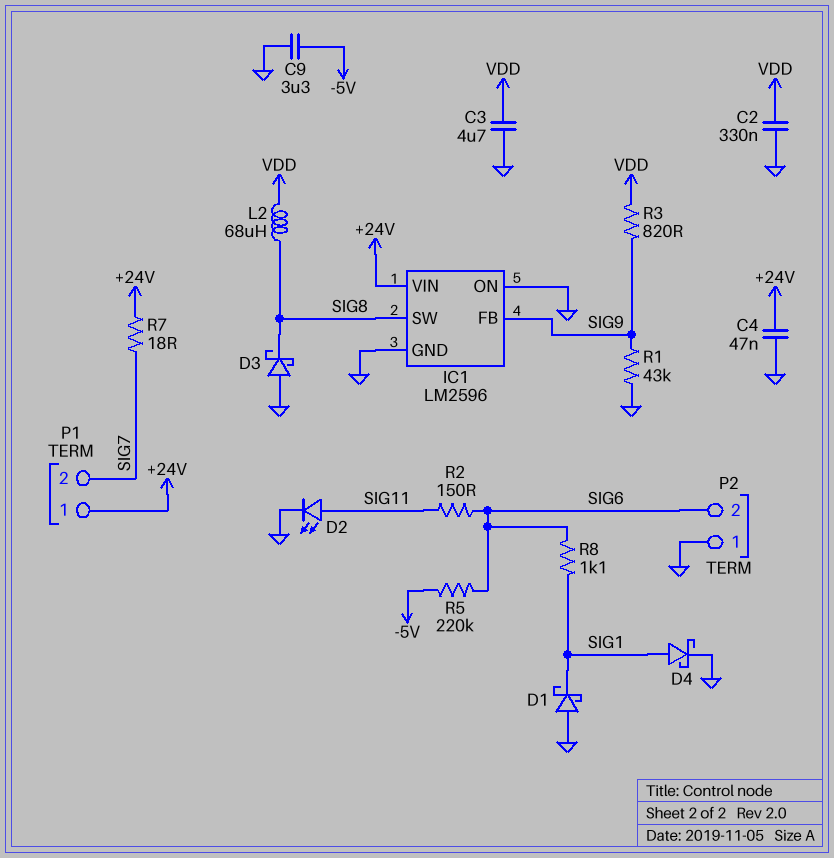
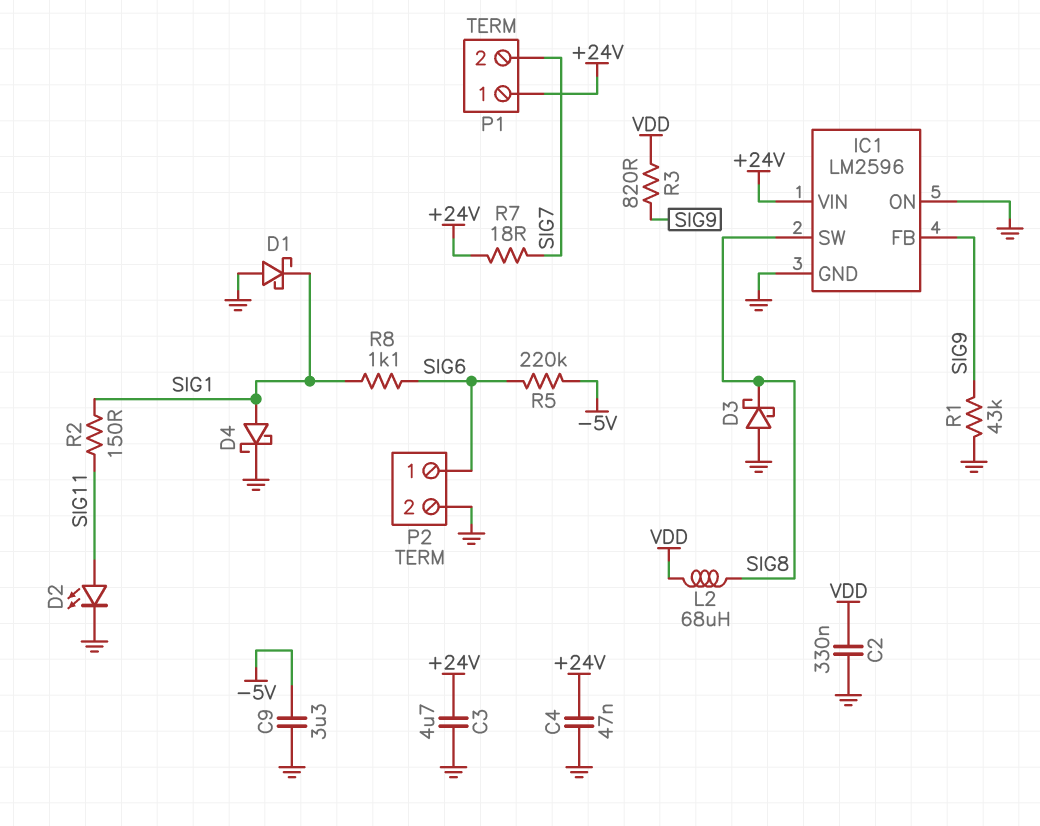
C3: 4.7uF (GND, VDD) -> 4.7uF (+24V, GND)
P2 pin 1: GND -> SIG6
P2 pin 2: SIG6 -> GND
R2: 150 (SIG6, SIG11) -> 150 (SIG1, SIG11)

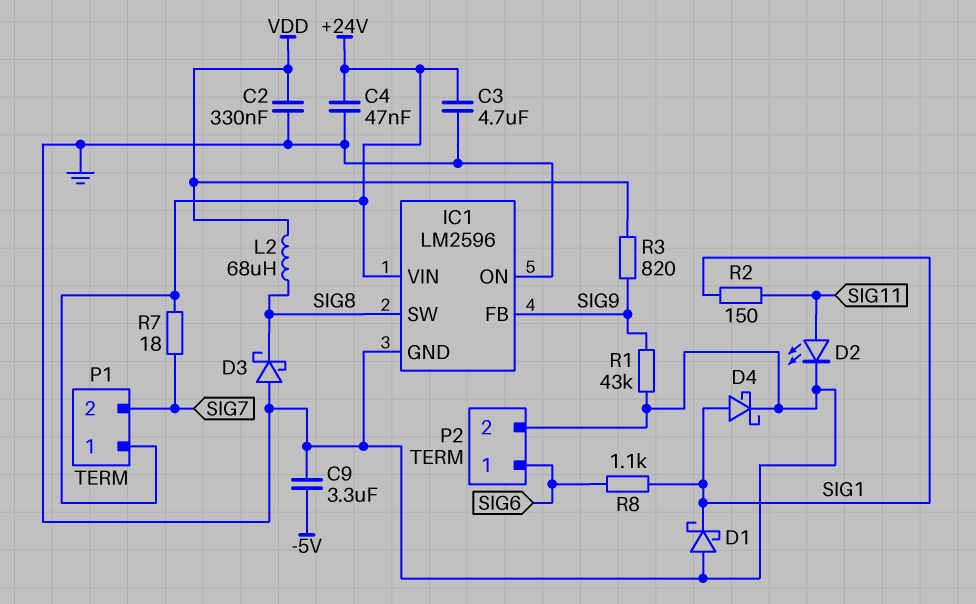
R5: 220k (-5V, SIG6) -> none

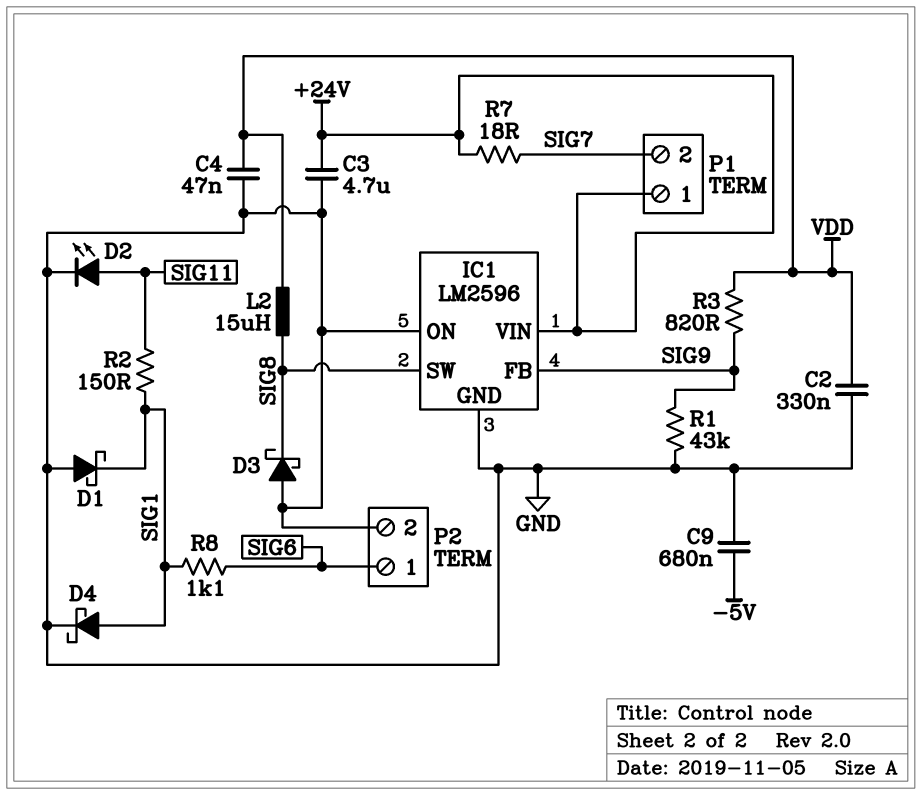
C4: 47nF (+24V, GND) -> 47nF (GND, VDD)
C9: 3.3uF (-5V, GND) -> 680nF (-5V, GND)
L2: 68uH (SIG8, VDD) -> 15uH (SIG8, VDD)

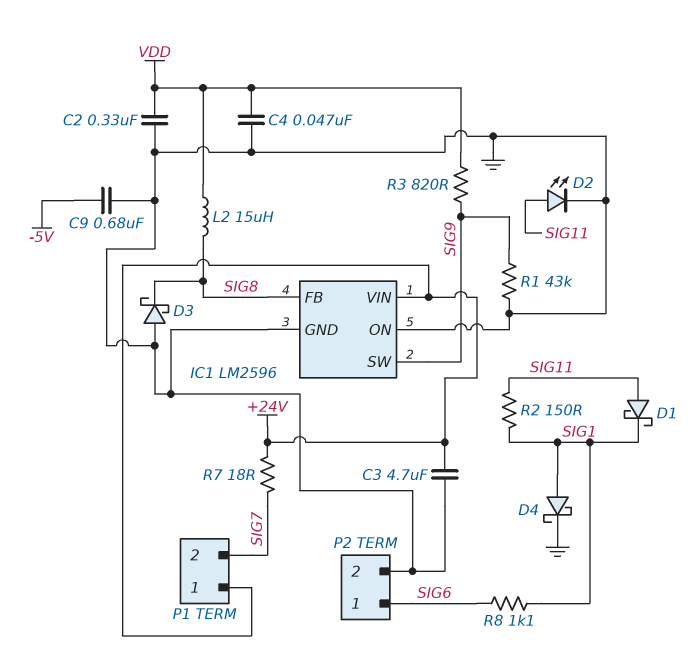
D1: schottky (A GND, K SIG1) -> schottky (A SIG11, K SIG1)
IC1 pin FB: SIG9 -> SIG8
IC1 pin SW: SIG8 -> SIG9

